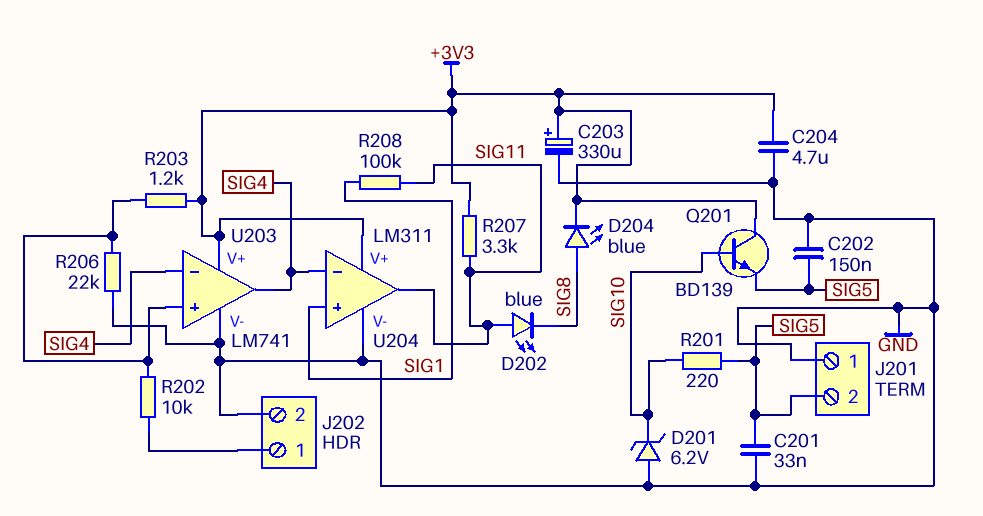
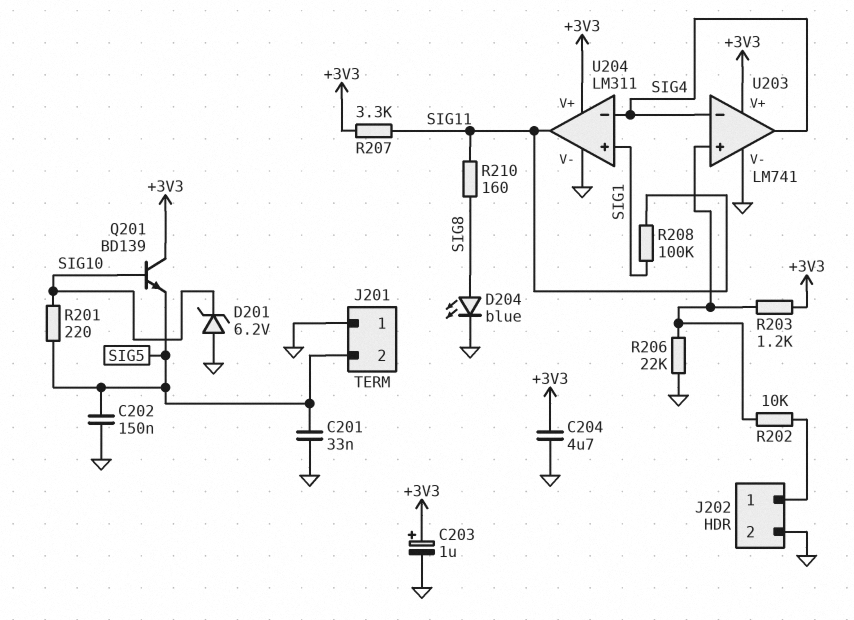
C203: 330uF (plus +3V3, minus GND) -> 1uF (plus +3V3, minus GND)
D202: LED blue (A SIG11, K SIG8) -> none
D204: LED blue (A SIG8, K +3V3) -> LED blue (A SIG8, K GND)
R210: none -> 160 (SIG8, SIG11)

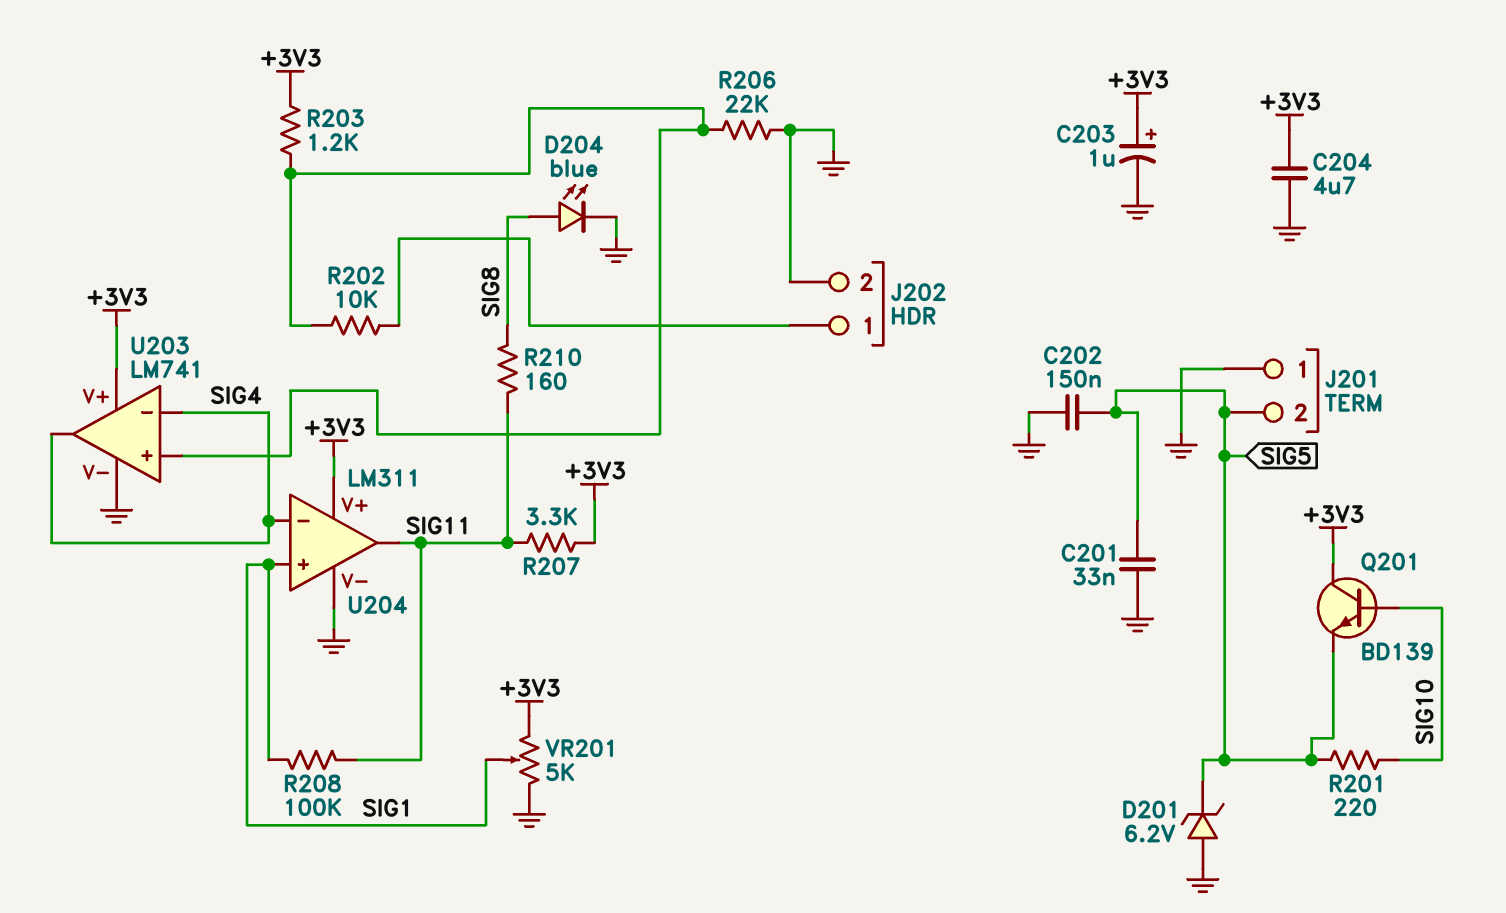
D201: zener 6.2V (A GND, K SIG10) -> zener 6.2V (A GND, K SIG5)
VR201: none -> 5k (+3V3, GND, wiper SIG1)

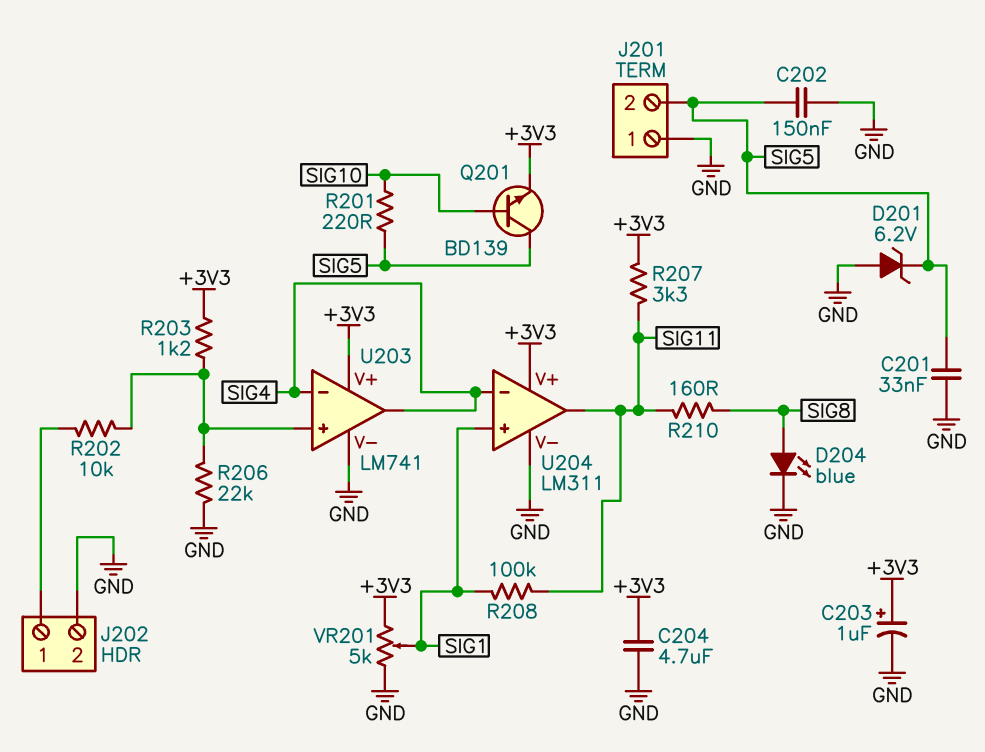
Q201: NPN BD139 (B SIG10, C +3V3, E SIG5) -> NPN BD139 (B SIG10, C SIG5, E +3V3)

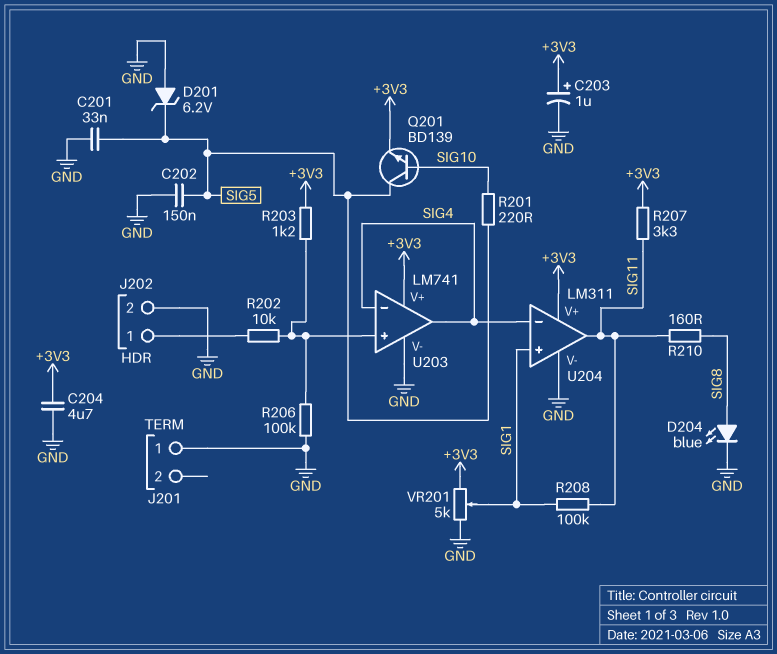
J201 pin 2: SIG5 -> none
R206: 22k (GND, U203/in+) -> 100k (GND, U203/in+)

